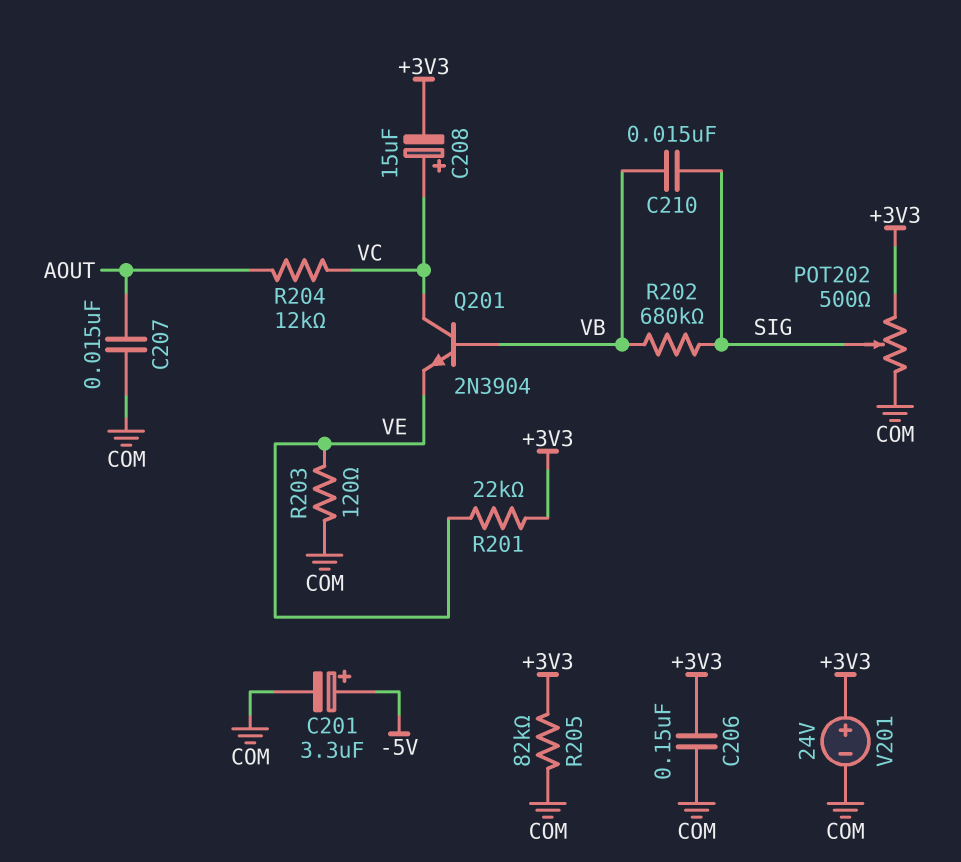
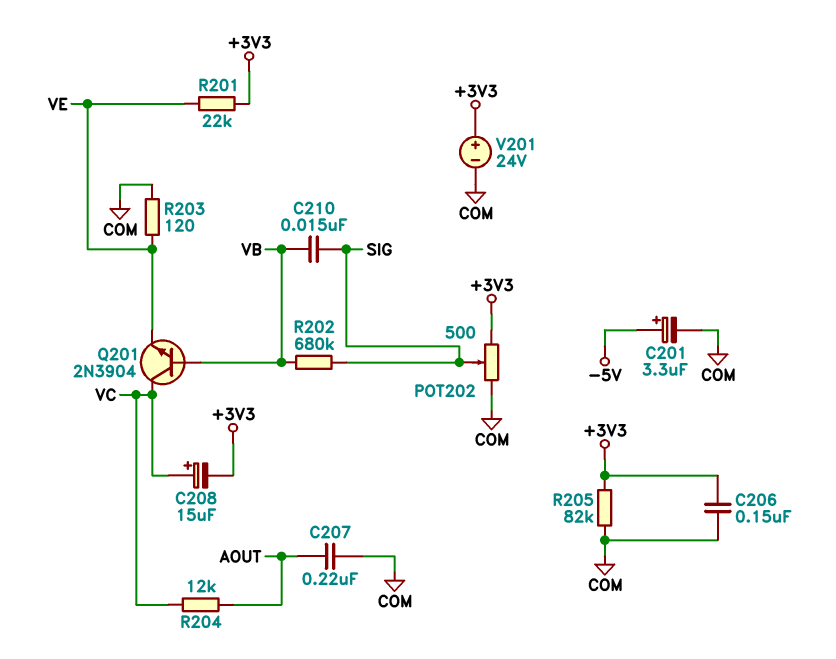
C207: 15nF (AOUT, COM) -> 220nF (AOUT, COM)

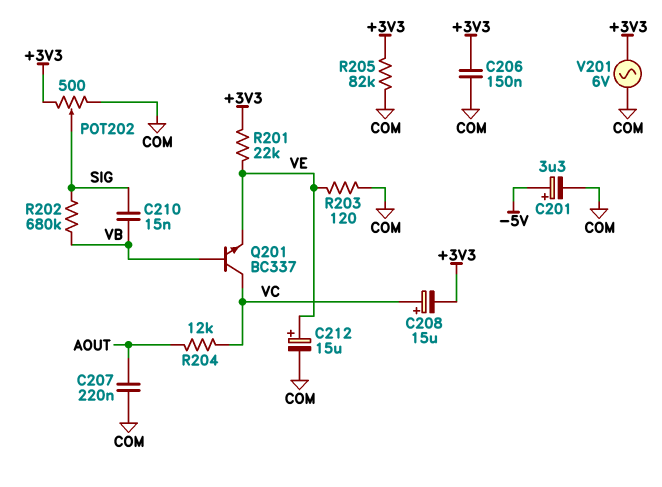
C212: none -> 15uF (plus VE, minus COM)
Q201: NPN 2N3904 (B VB, C VC, E VE) -> NPN BC337 (B VB, C VC, E VE)
V201: 24V (plus +3V3, minus COM) -> AC 6V (+3V3, COM)

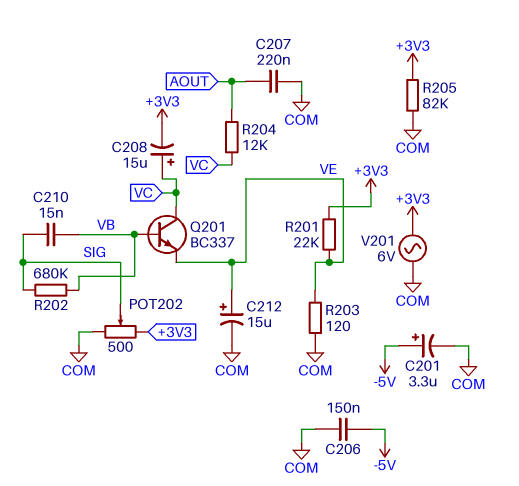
C206: 150nF (+3V3, COM) -> 150nF (-5V, COM)

